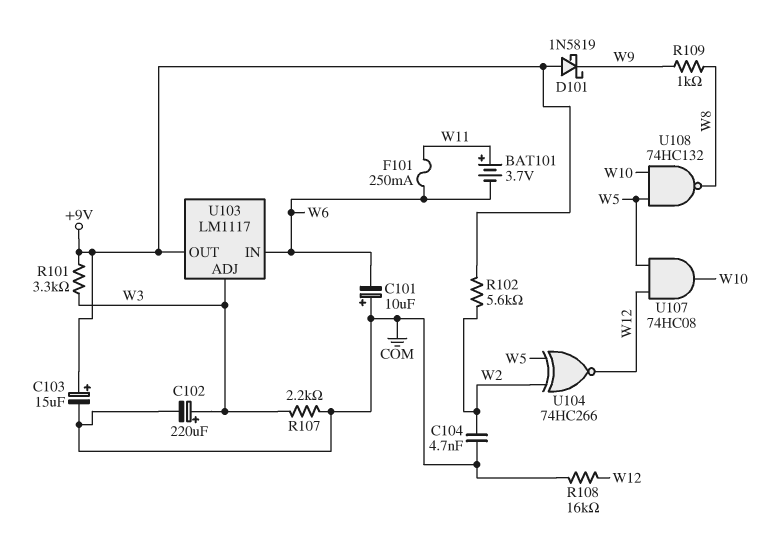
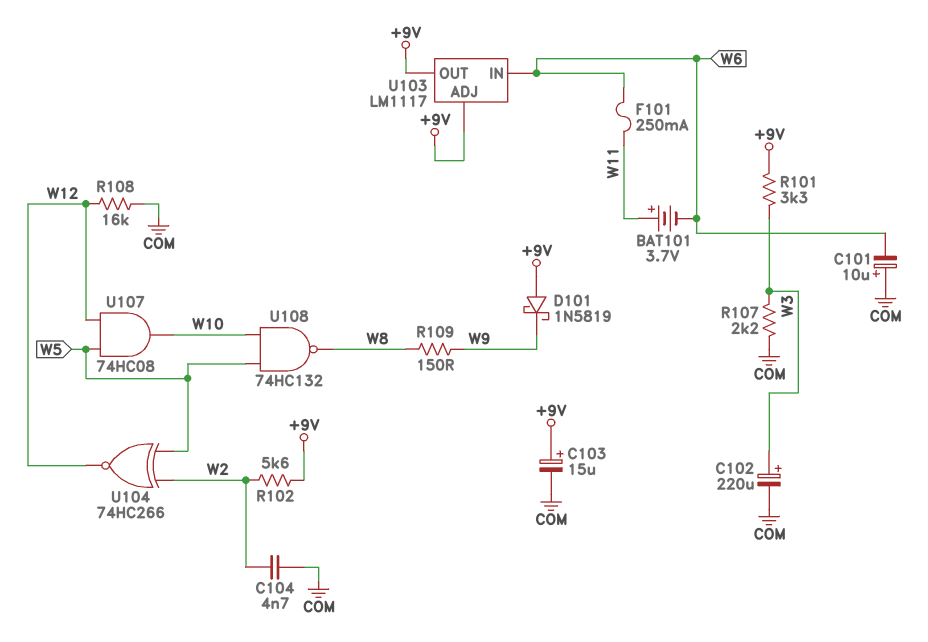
R109: 1k (W8, W9) -> 150 (W8, W9)
U103 pin ADJ: W3 -> +9V

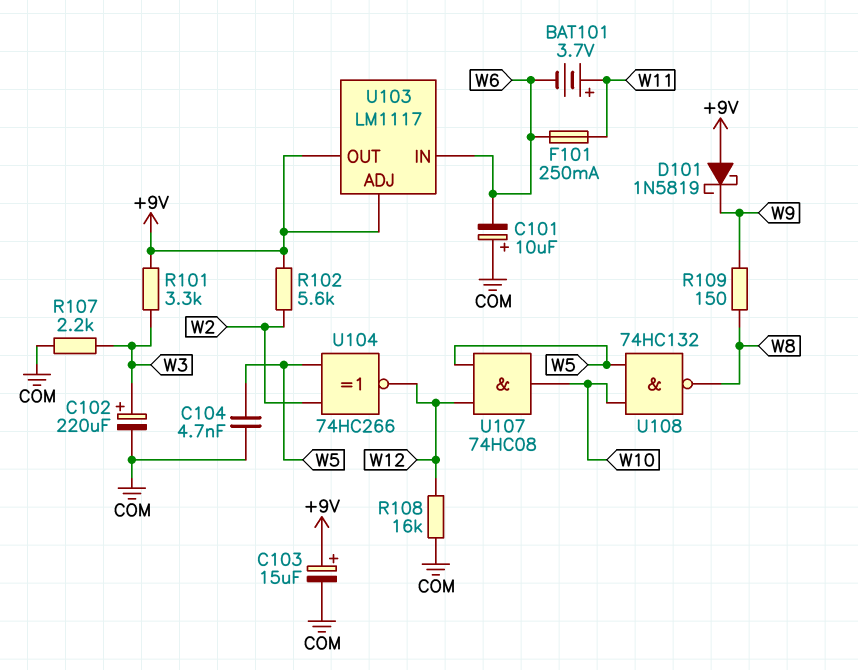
C104: 4.7nF (COM, W2) -> 4.7nF (COM, W5)

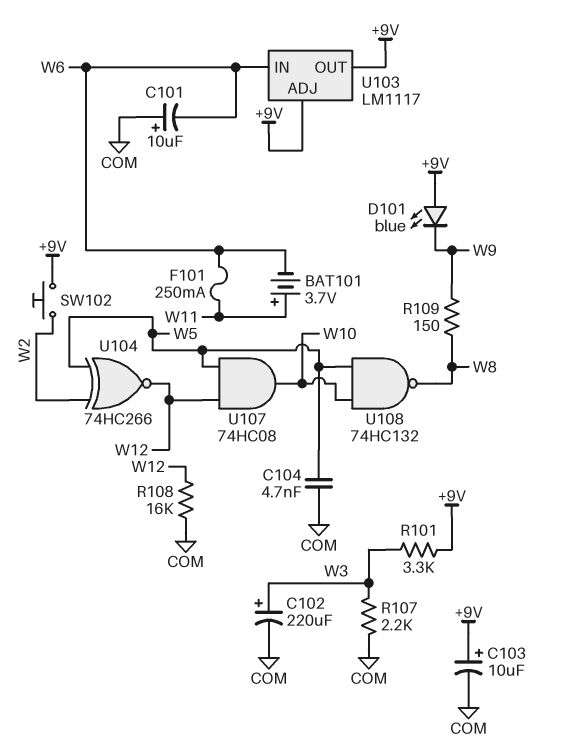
C103: 15uF (plus +9V, minus COM) -> 10uF (plus +9V, minus COM)
D101: schottky 1N5819 (A +9V, K W9) -> LED blue (A +9V, K W9)
R102: 5.6k (+9V, W2) -> none
SW102: none -> button (+9V, W2)

